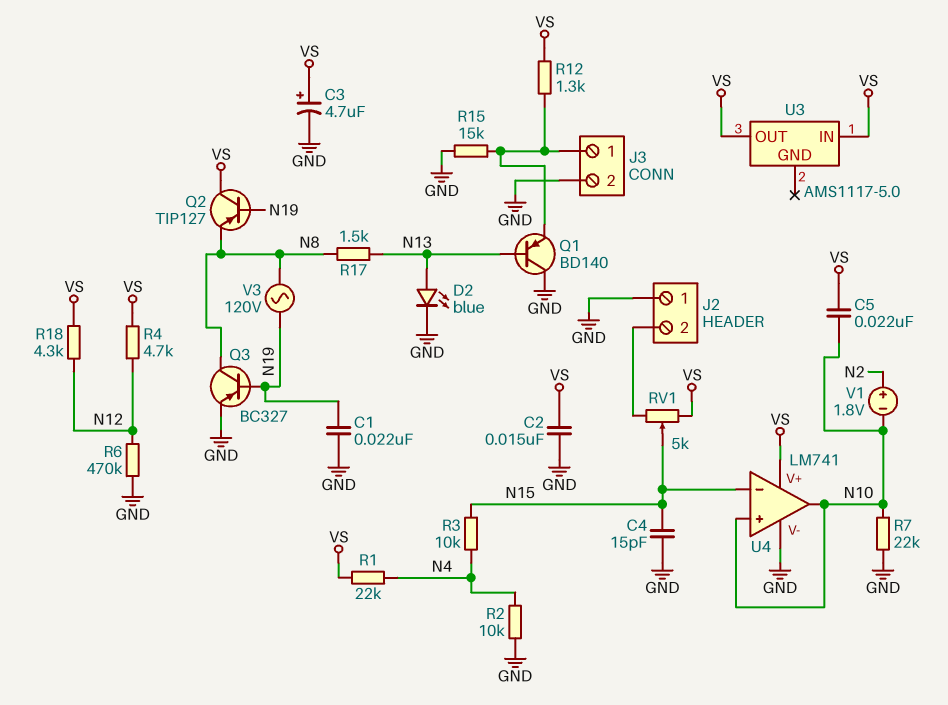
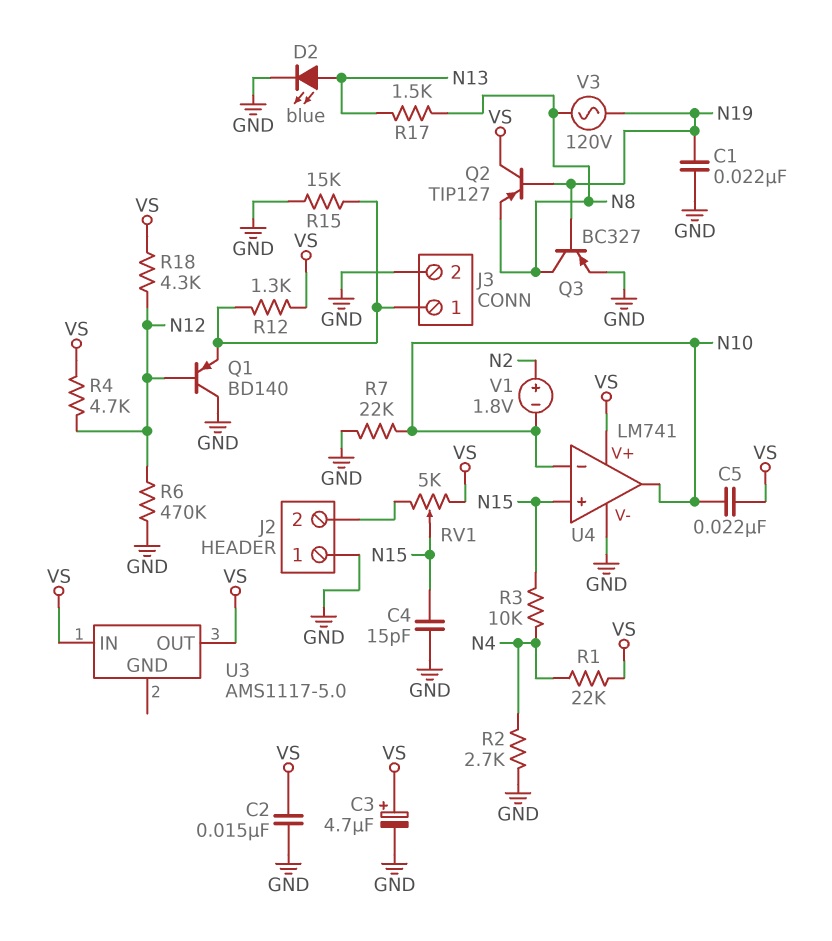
Q1: PNP BD140 (B N13, C GND, E J3/1) -> PNP BD140 (B N12, C GND, E J3/1)
R2: 10k (GND, N4) -> 2.7k (GND, N4)
U4 pin in+: N10 -> N15
U4 pin in-: N15 -> N10

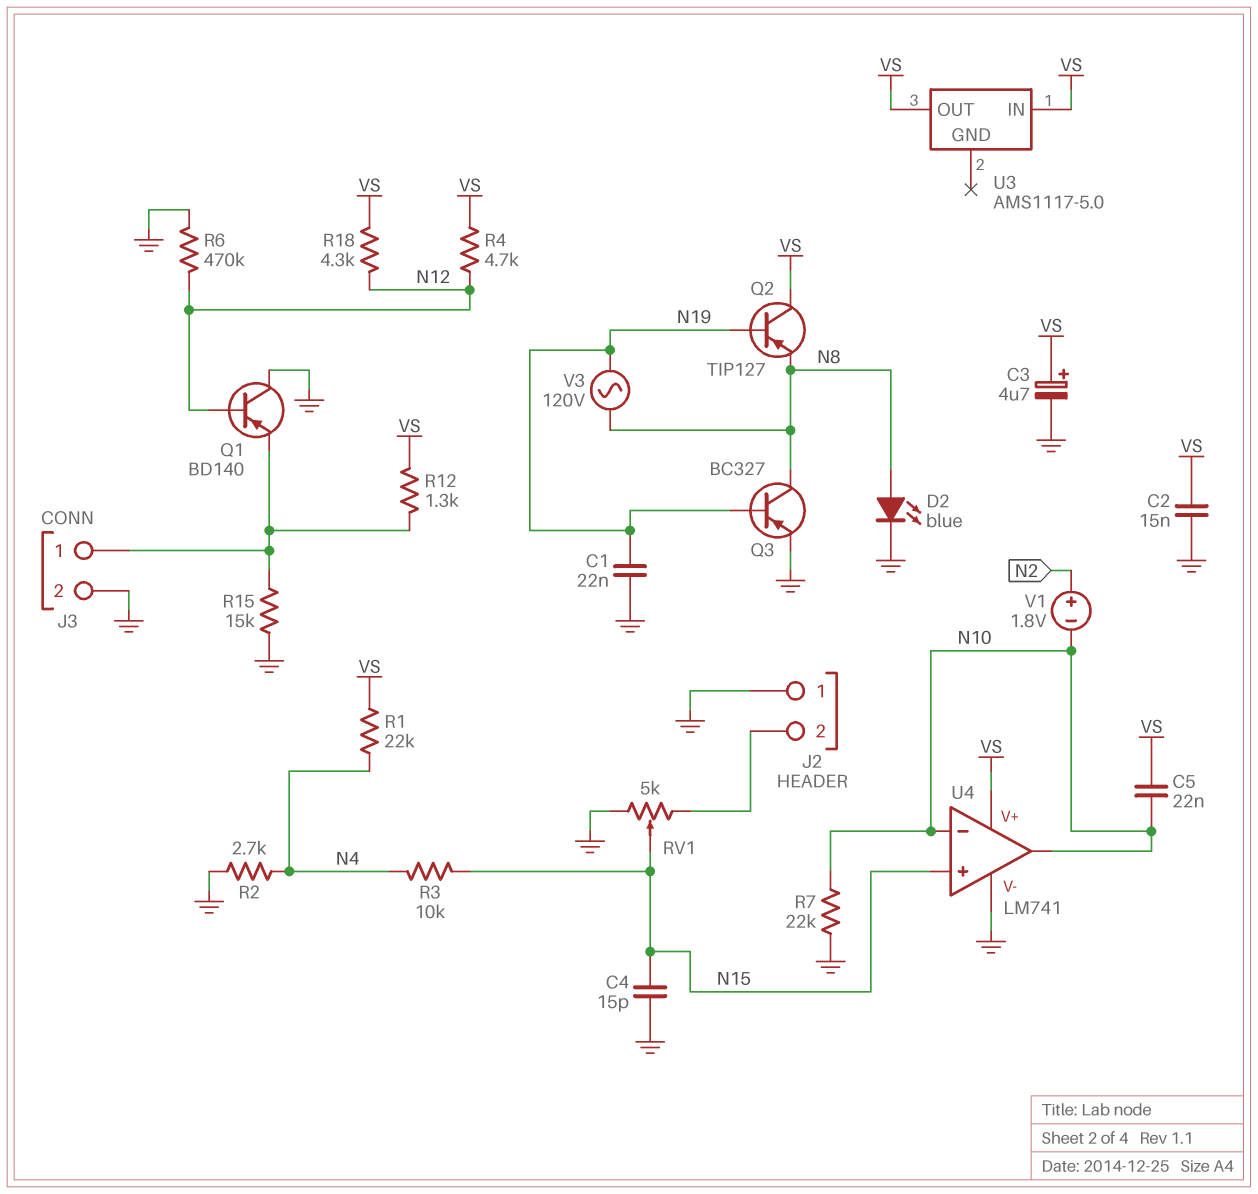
D2: LED blue (A N13, K GND) -> LED blue (A N8, K GND)
R17: 1.5k (N8, N13) -> none
RV1: 5k (J2/2, VS, wiper N15) -> 5k (GND, J2/2, wiper N15)

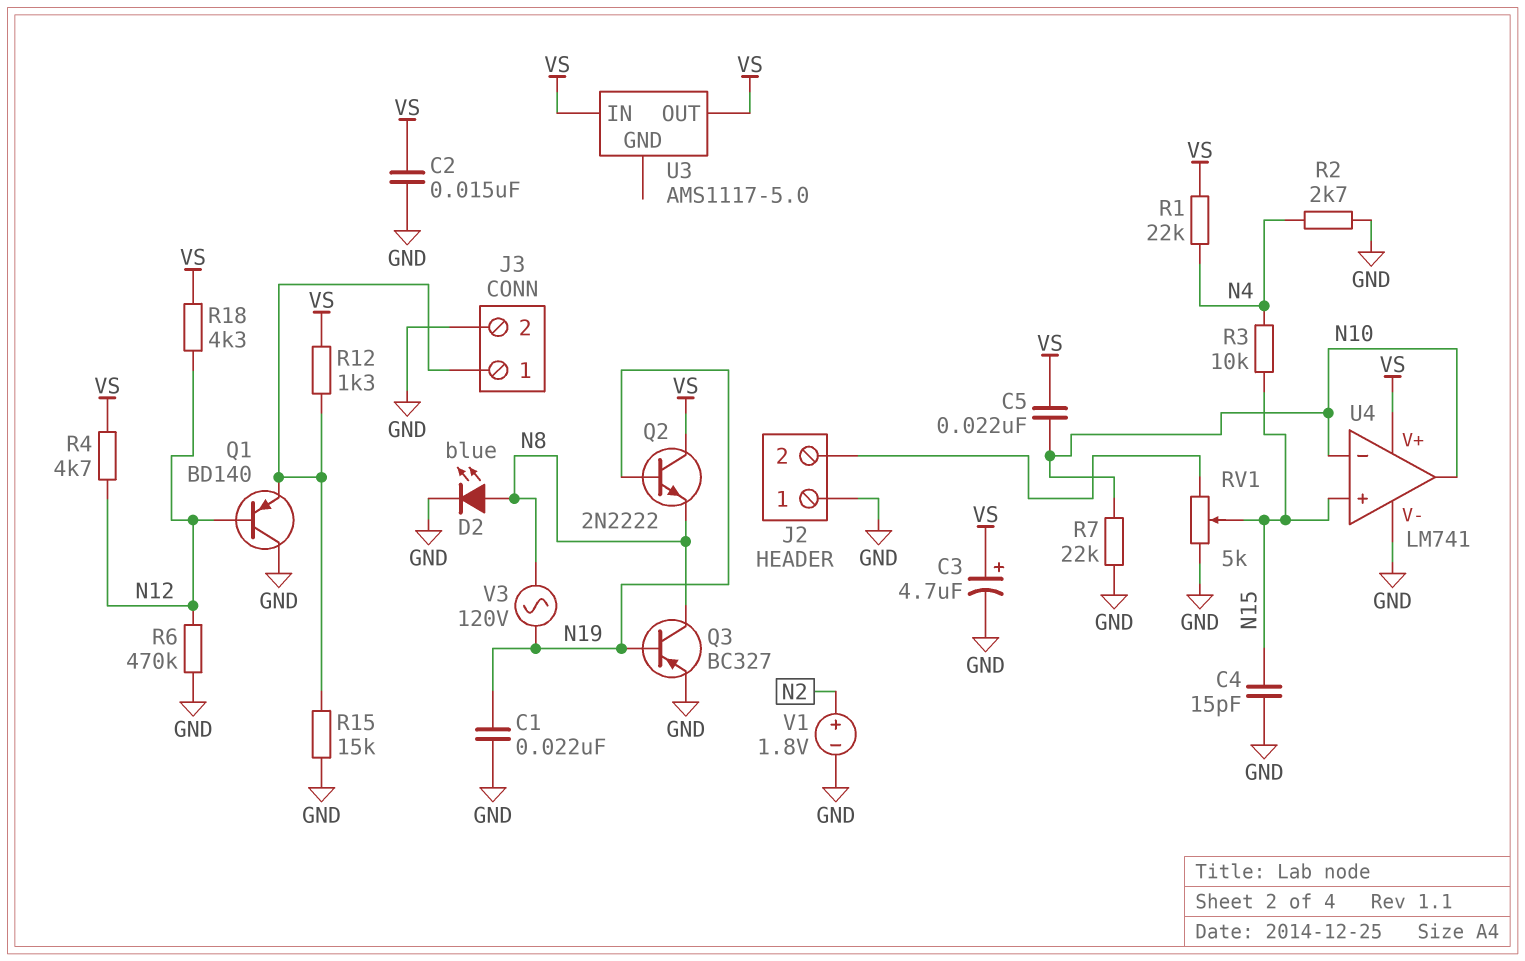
Q2: PNP TIP127 (B N19, C VS, E N8) -> NPN 2N2222 (B N19, C VS, E N8)
V1: 1.8V (plus N2, minus N10) -> 1.8V (plus N2, minus GND)

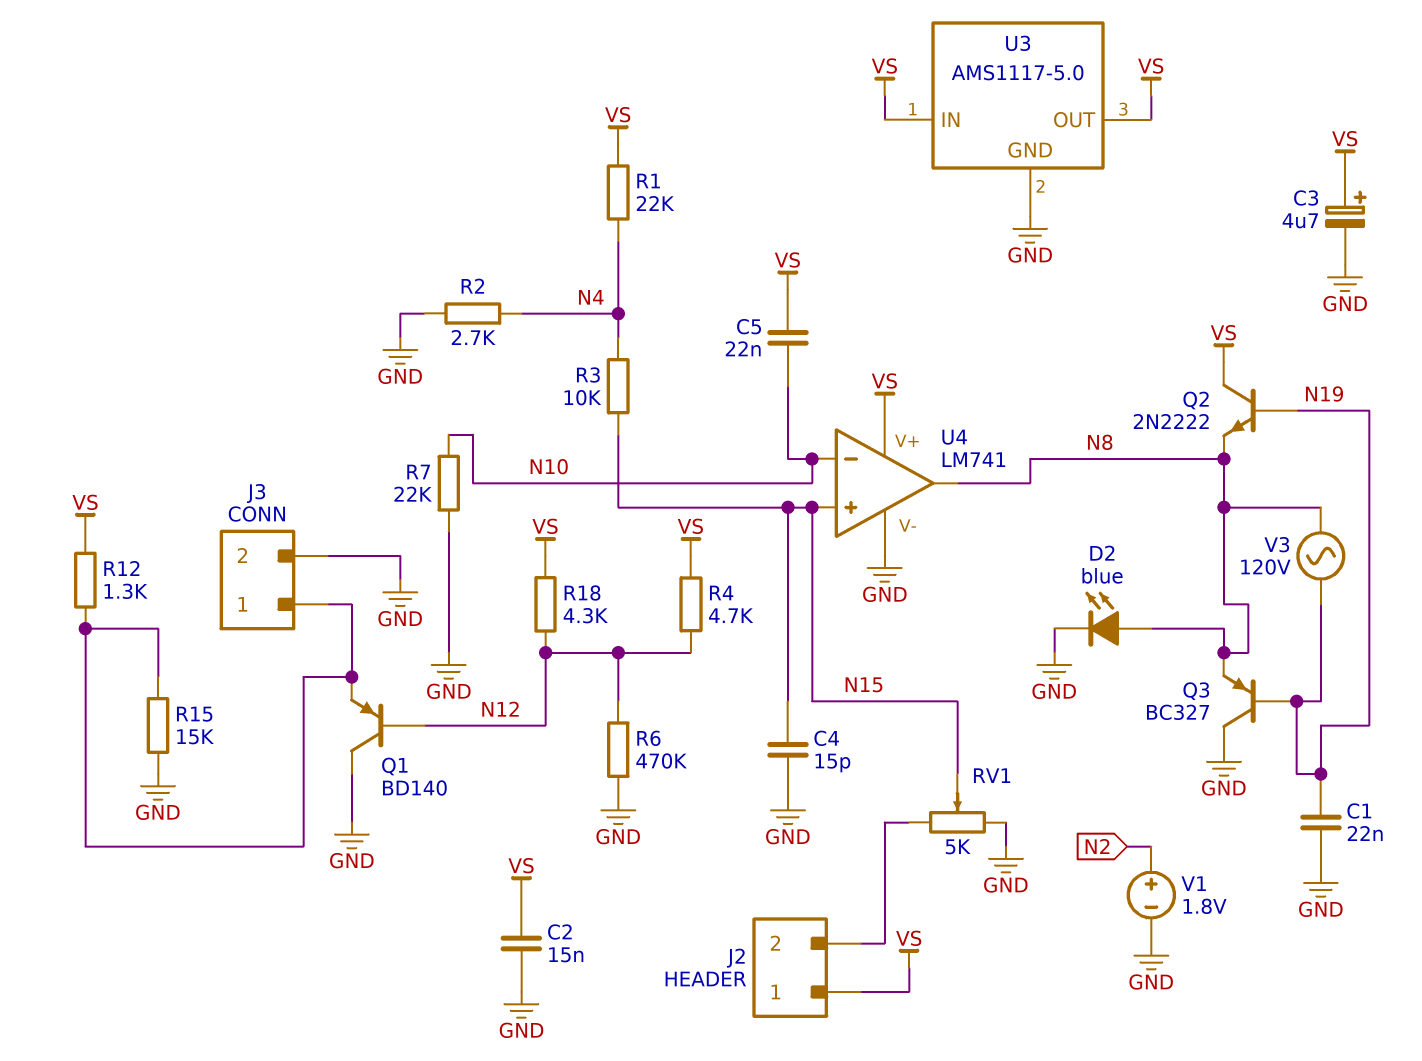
J2 pin 1: GND -> VS
Q3: PNP BC327 (B N19, C N8, E GND) -> PNP BC327 (B N19, C GND, E N8)
U3 pin GND: none -> GND
U4 pin out: N10 -> N8

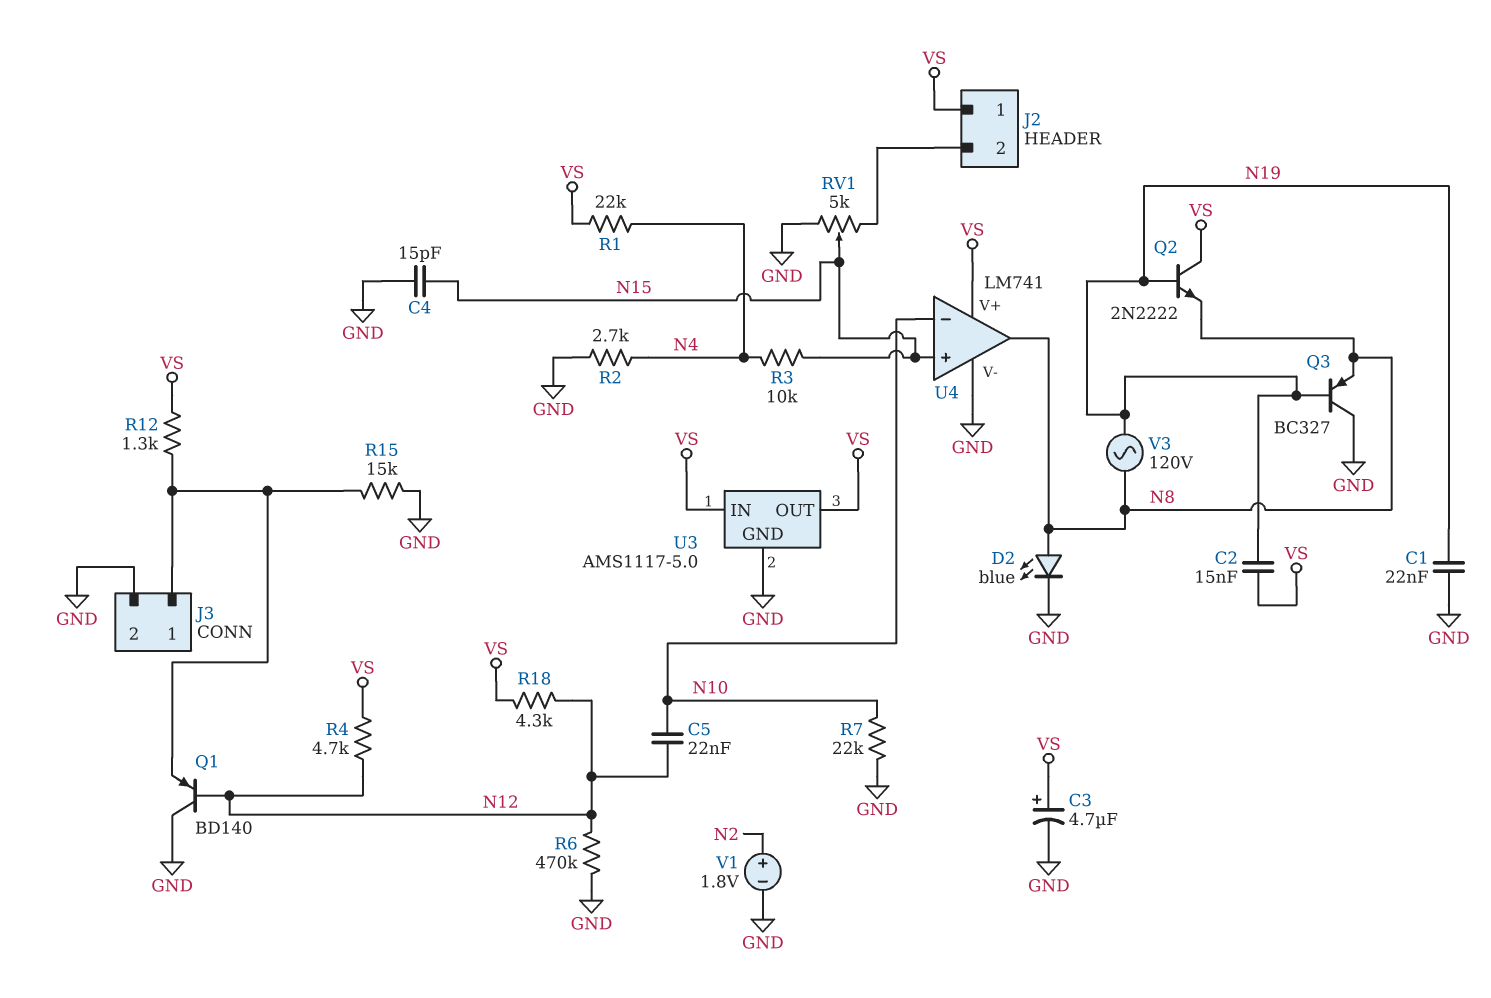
C2: 15nF (GND, VS) -> 15nF (N19, VS)
C5: 22nF (N10, VS) -> 22nF (N10, N12)

